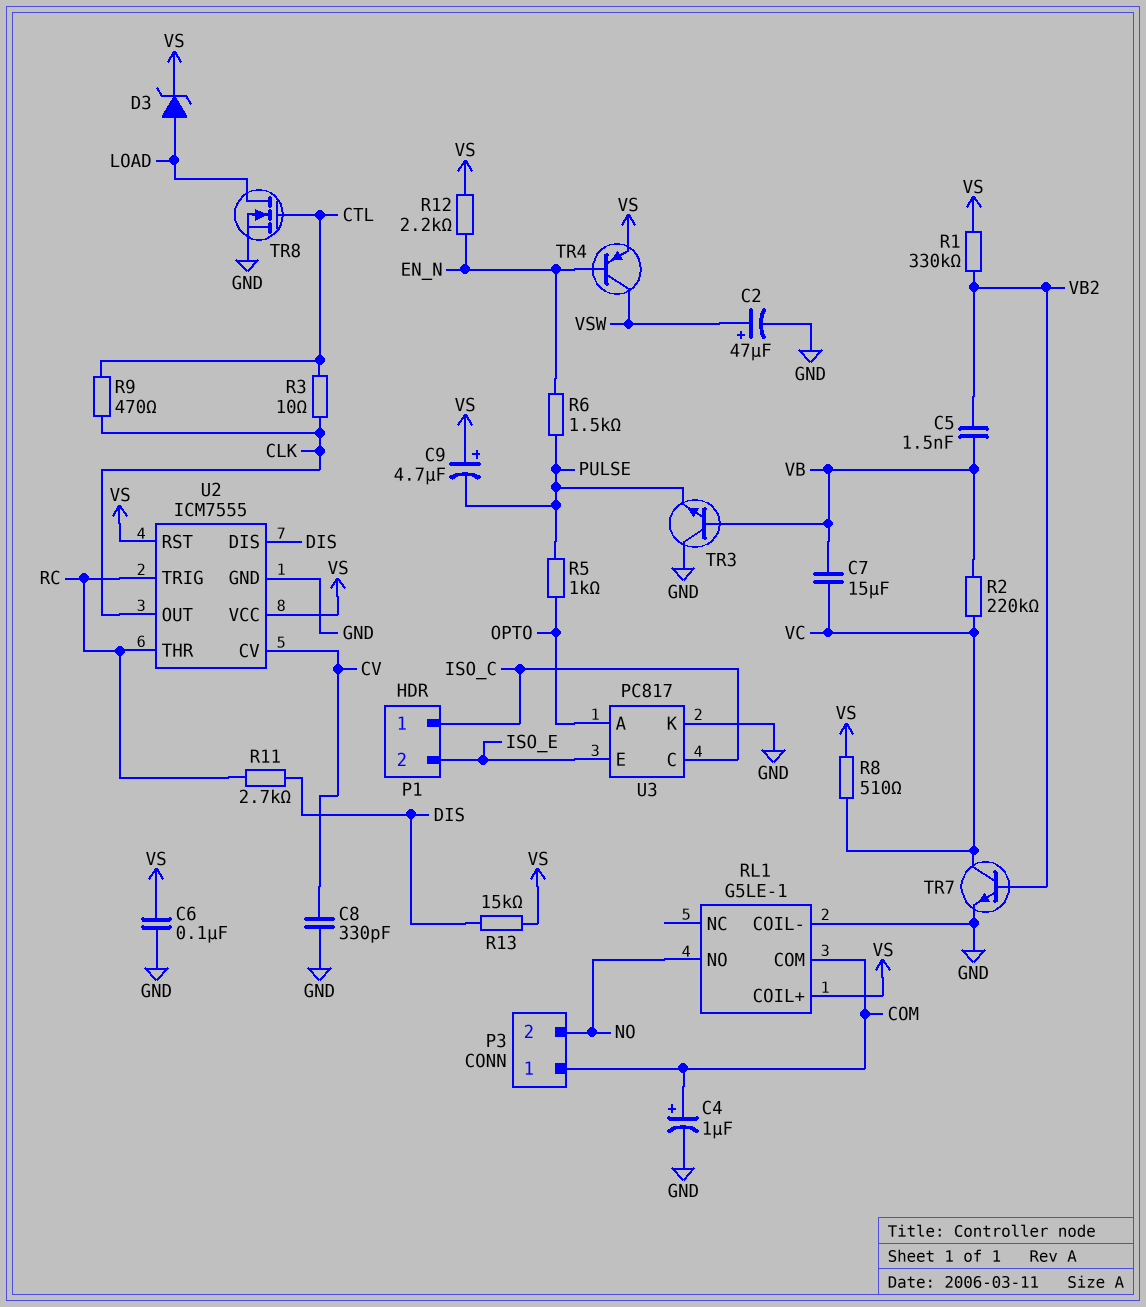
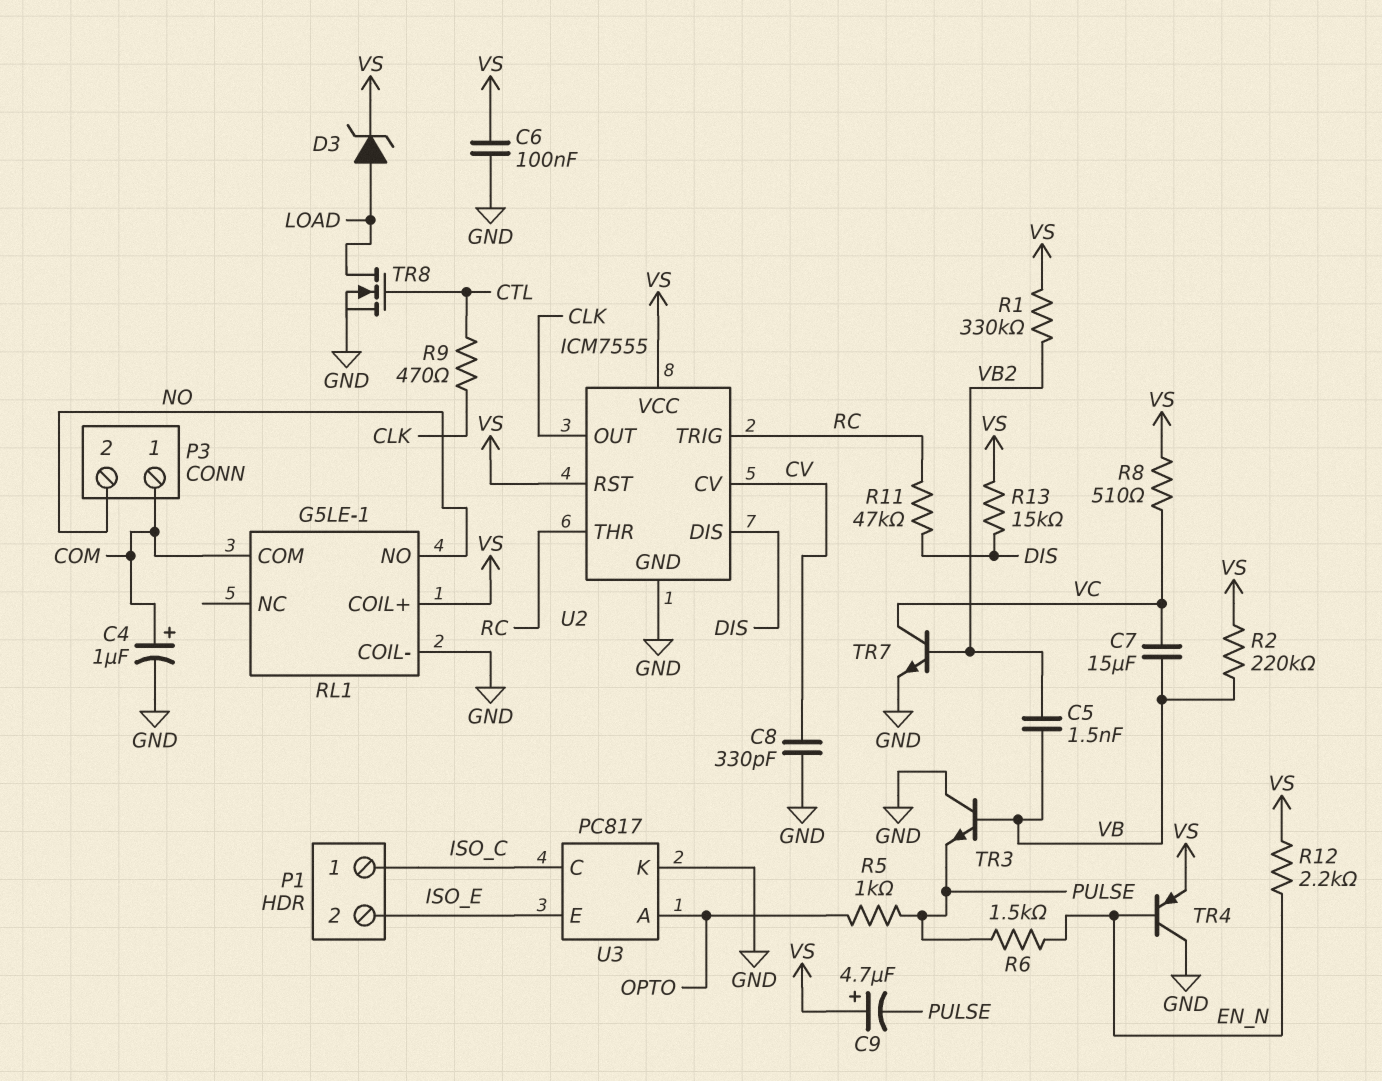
C2: 47uF (plus VSW, minus GND) -> none
R2: 220k (VB, VC) -> 220k (VB, VS)
R3: 10 (CLK, CTL) -> none
R11: 2.7k (DIS, RC) -> 47k (DIS, RC)
TR4: PNP (B EN_N, C VSW, E VS) -> PNP (B EN_N, C GND, E VS)

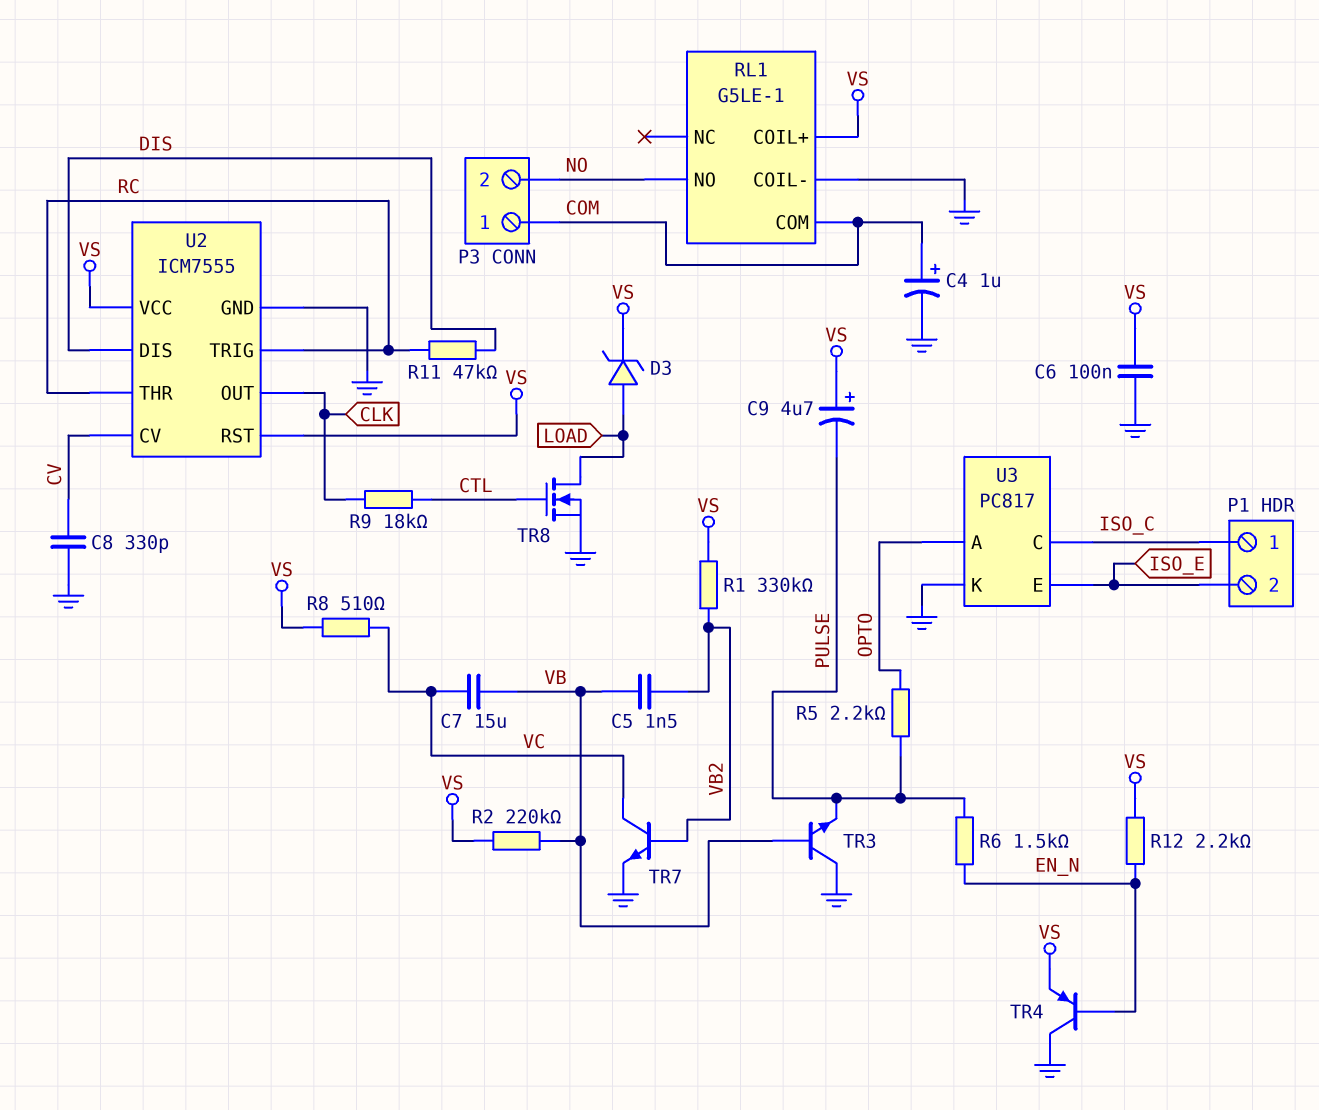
R5: 1k (OPTO, PULSE) -> 2.2k (OPTO, PULSE)
R9: 470 (CLK, CTL) -> 18k (CLK, CTL)
R13: 15k (DIS, VS) -> none

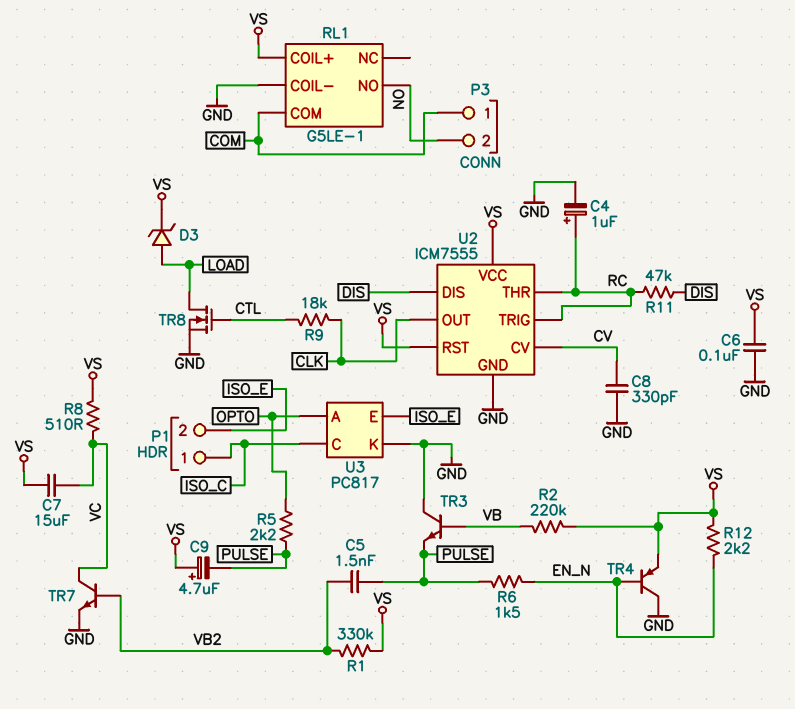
C4: 1uF (plus COM, minus GND) -> 1uF (plus RC, minus GND)
C5: 1.5nF (VB, VB2) -> 1.5nF (PULSE, VB2)
C7: 15uF (VB, VC) -> 15uF (VC, VS)

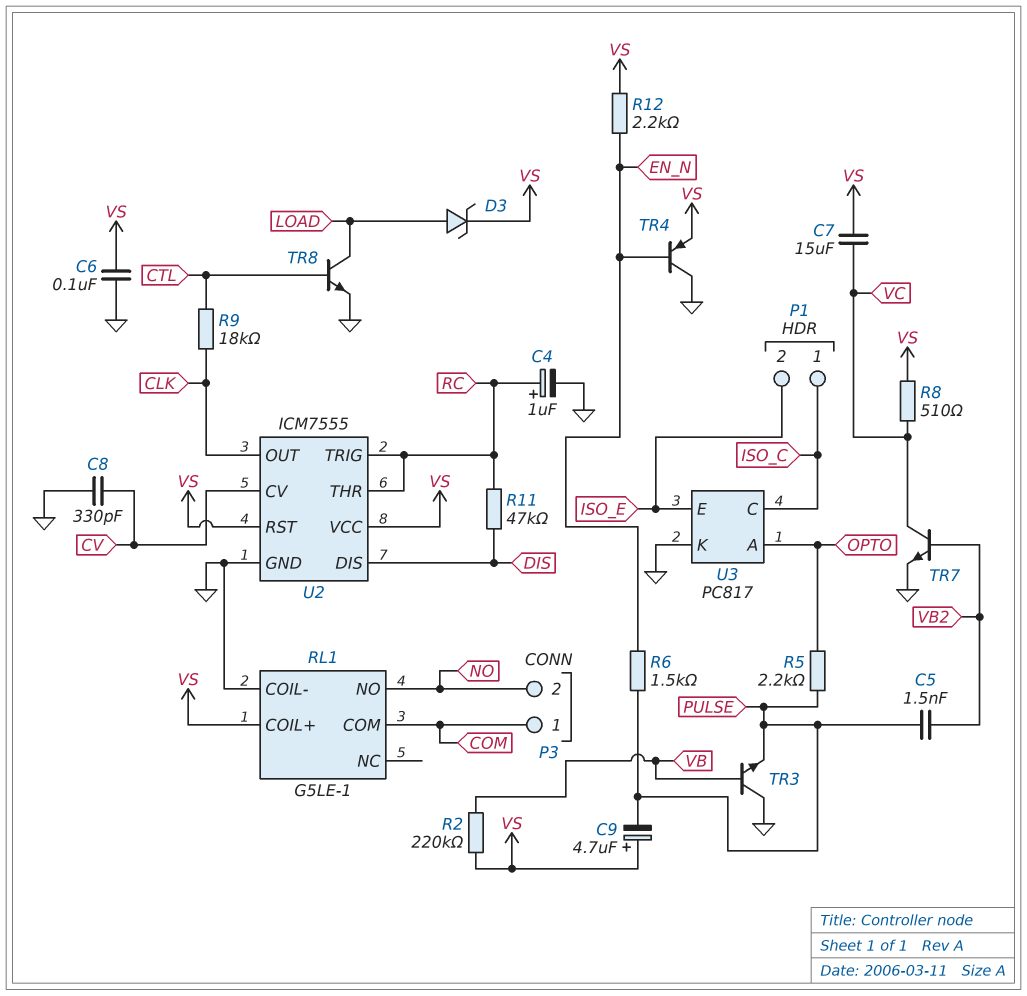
R1: 330k (VB2, VS) -> none
TR8: NMOS (G CTL, D LOAD, S GND) -> NPN (B CTL, C LOAD, E GND)

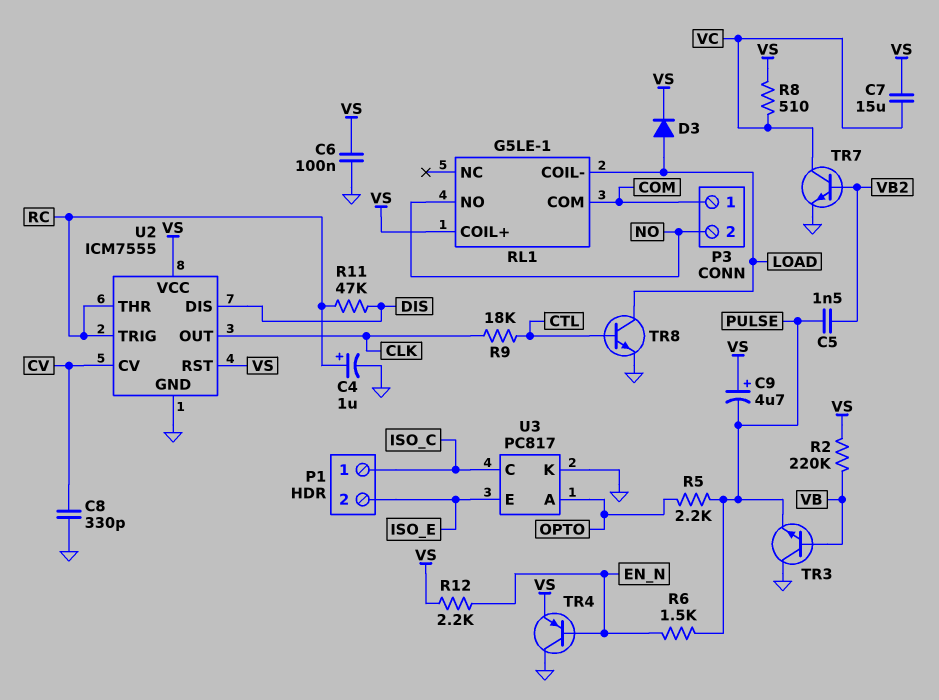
D3: zener (A LOAD, K VS) -> diode (A LOAD, K VS)
RL1 pin COIL-: GND -> LOAD

